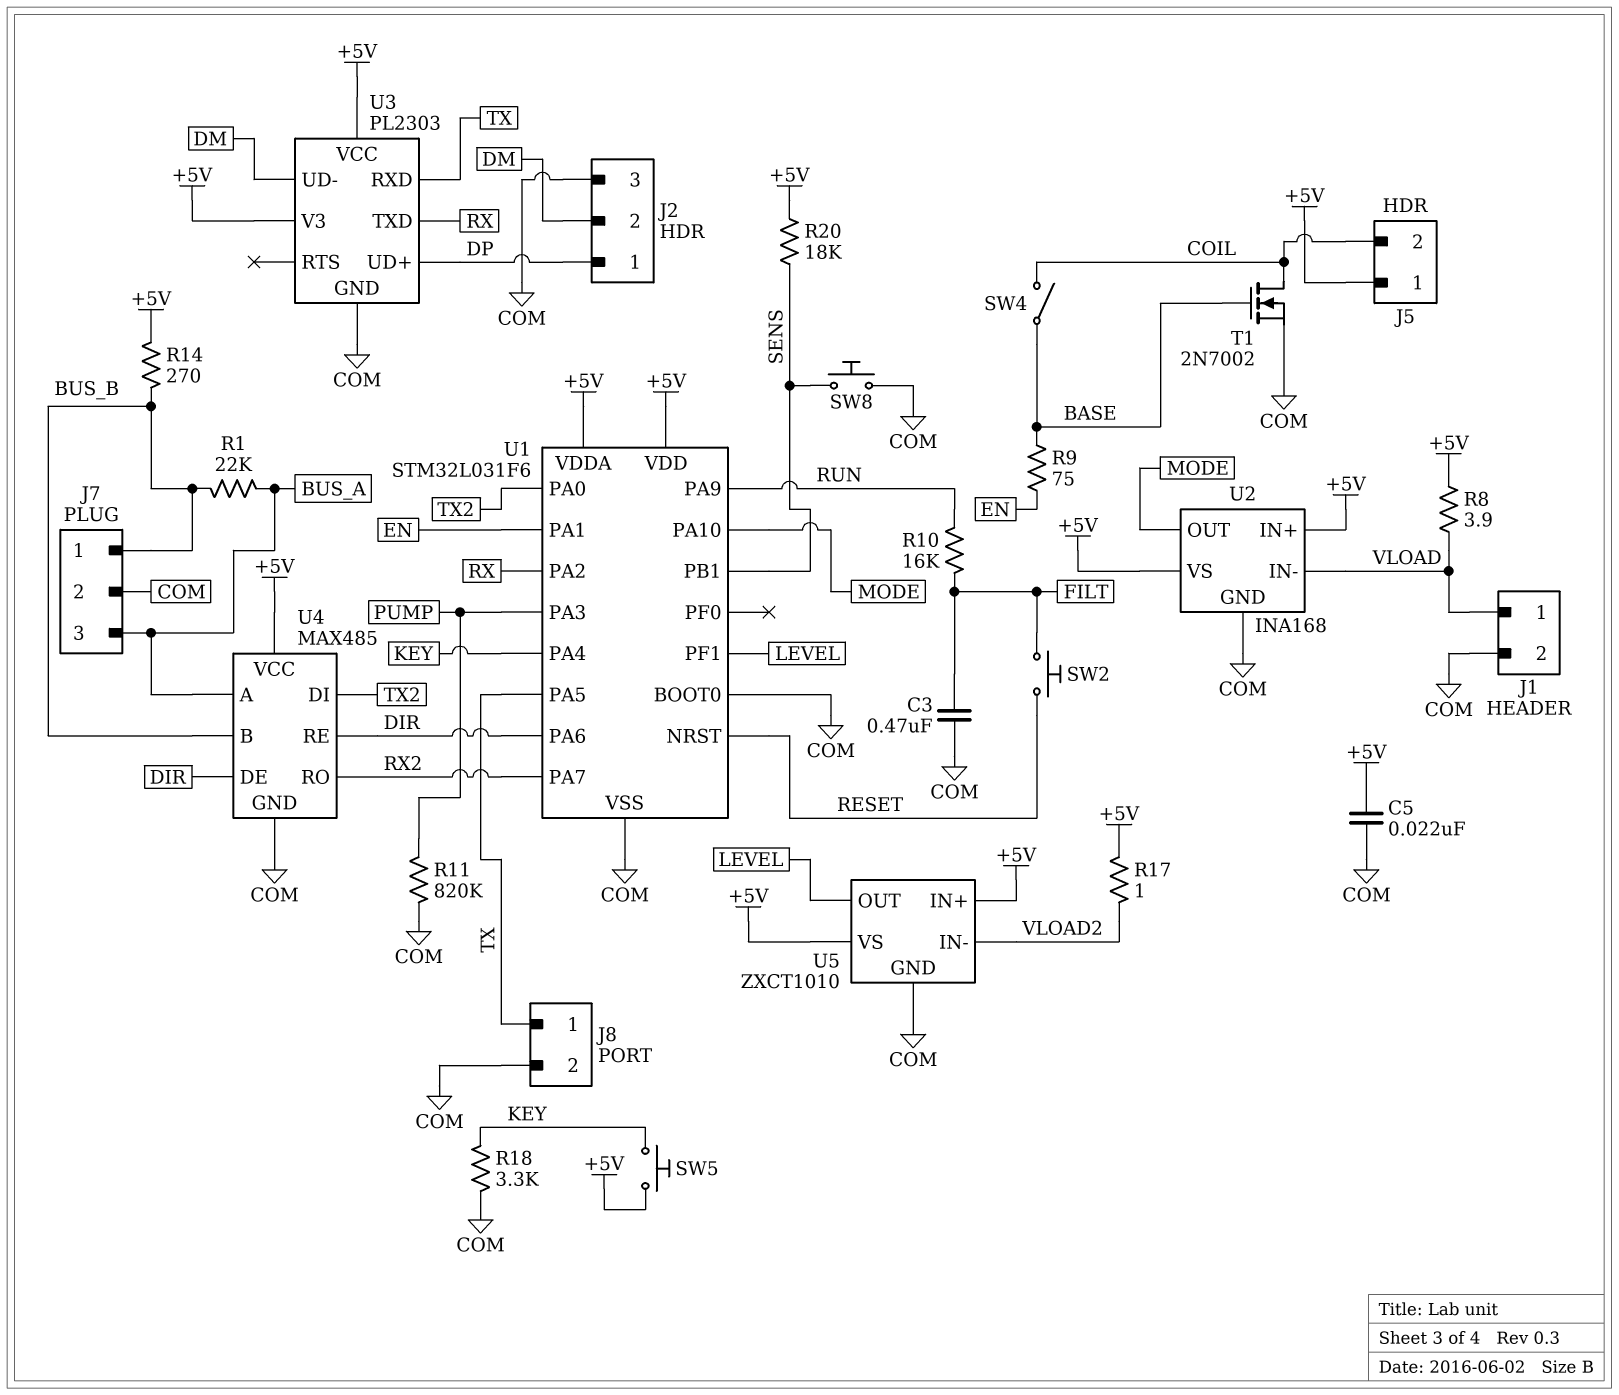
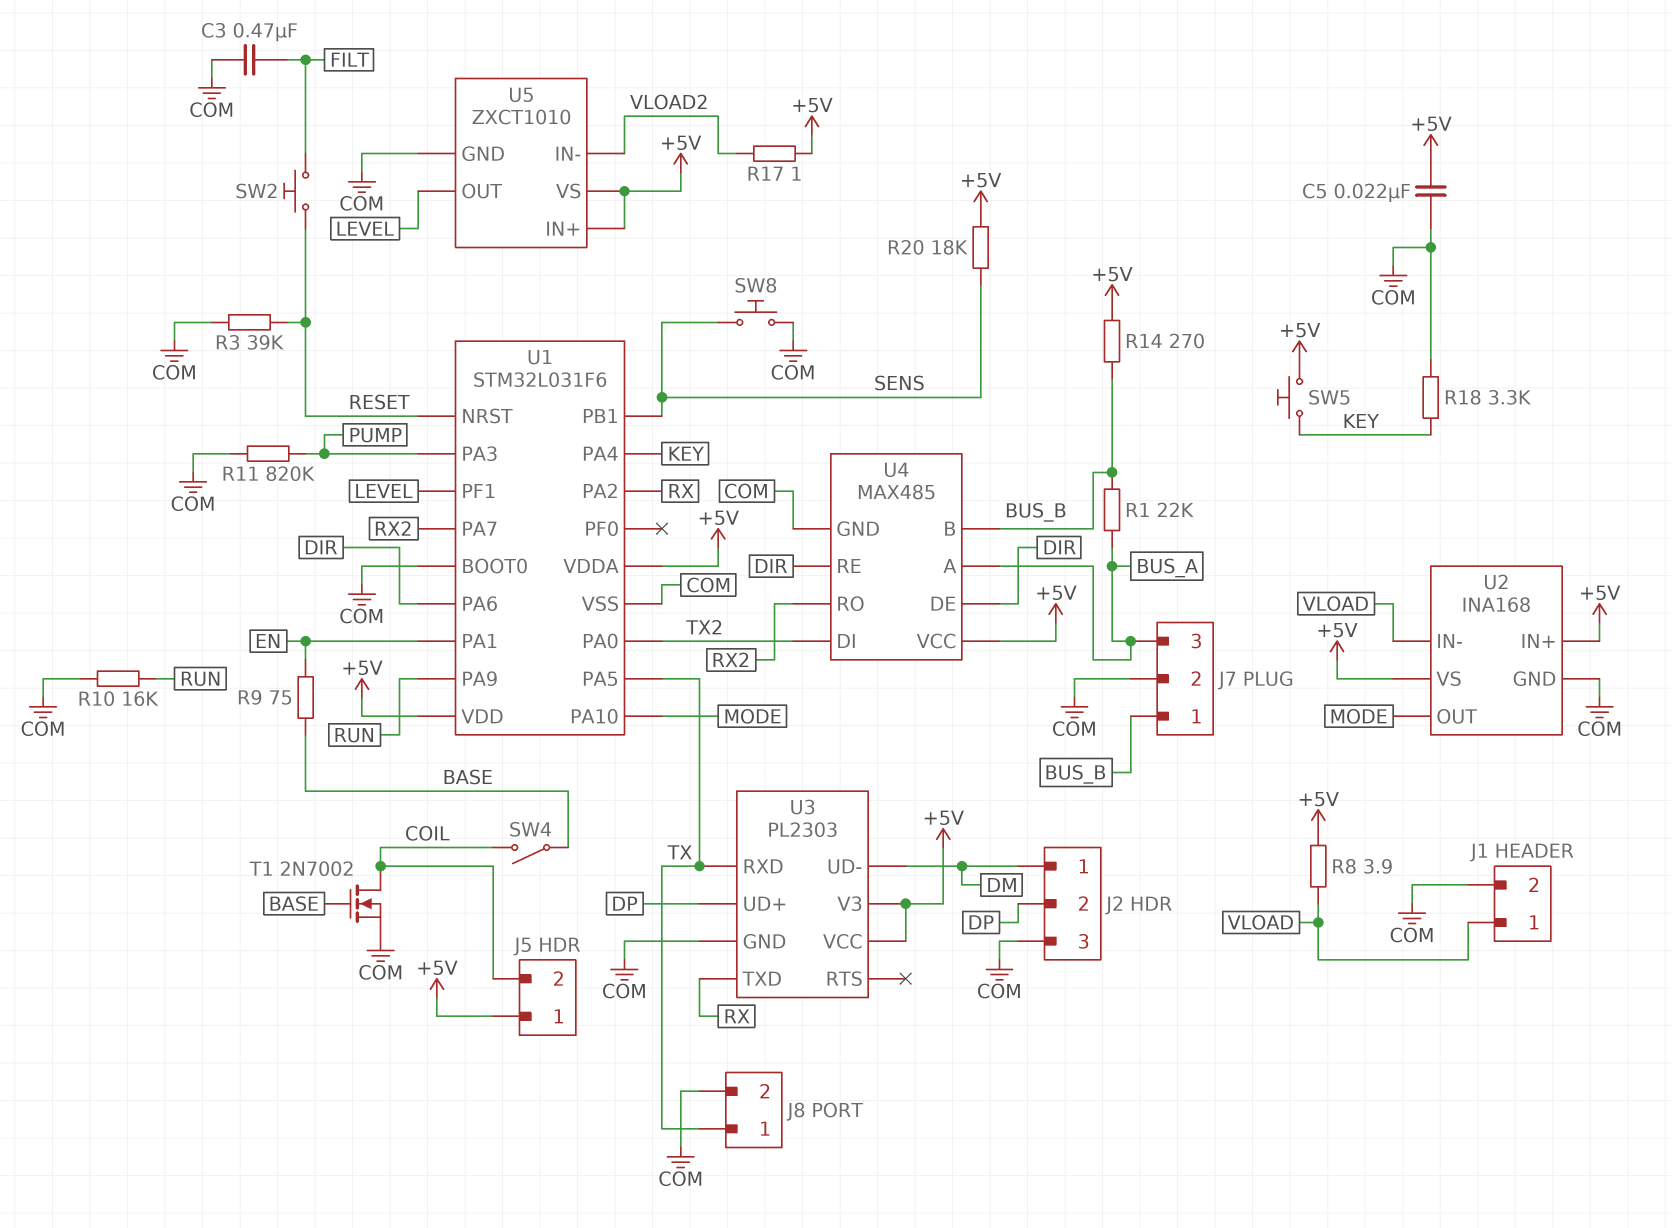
J2 pin 1: DP -> DM
J2 pin 2: DM -> DP
R3: none -> 39k (COM, RESET)
R10: 16k (FILT, RUN) -> 16k (COM, RUN)

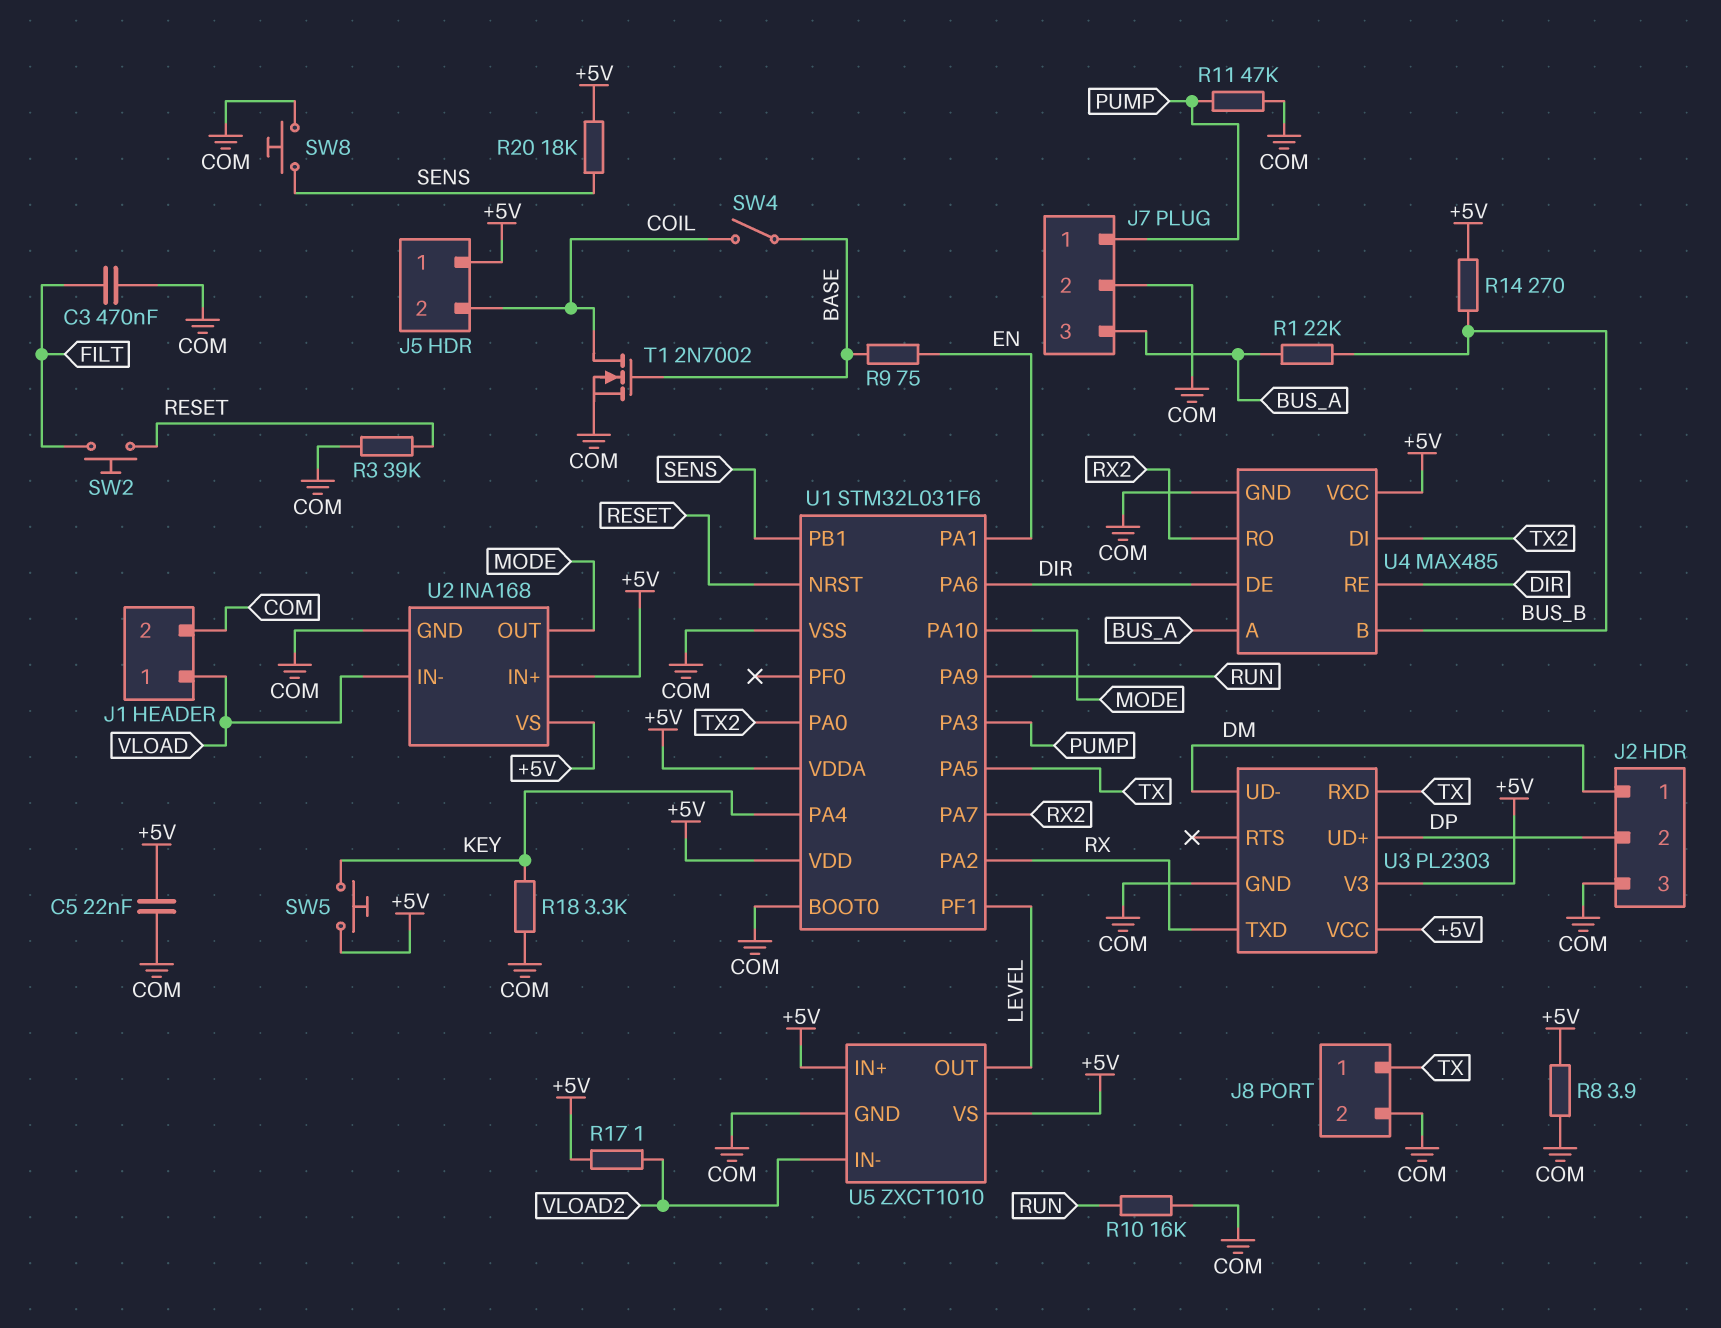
J7 pin 1: BUS_B -> PUMP
R8: 3.9 (+5V, VLOAD) -> 3.9 (+5V, COM)
R11: 820k (COM, PUMP) -> 47k (COM, PUMP)

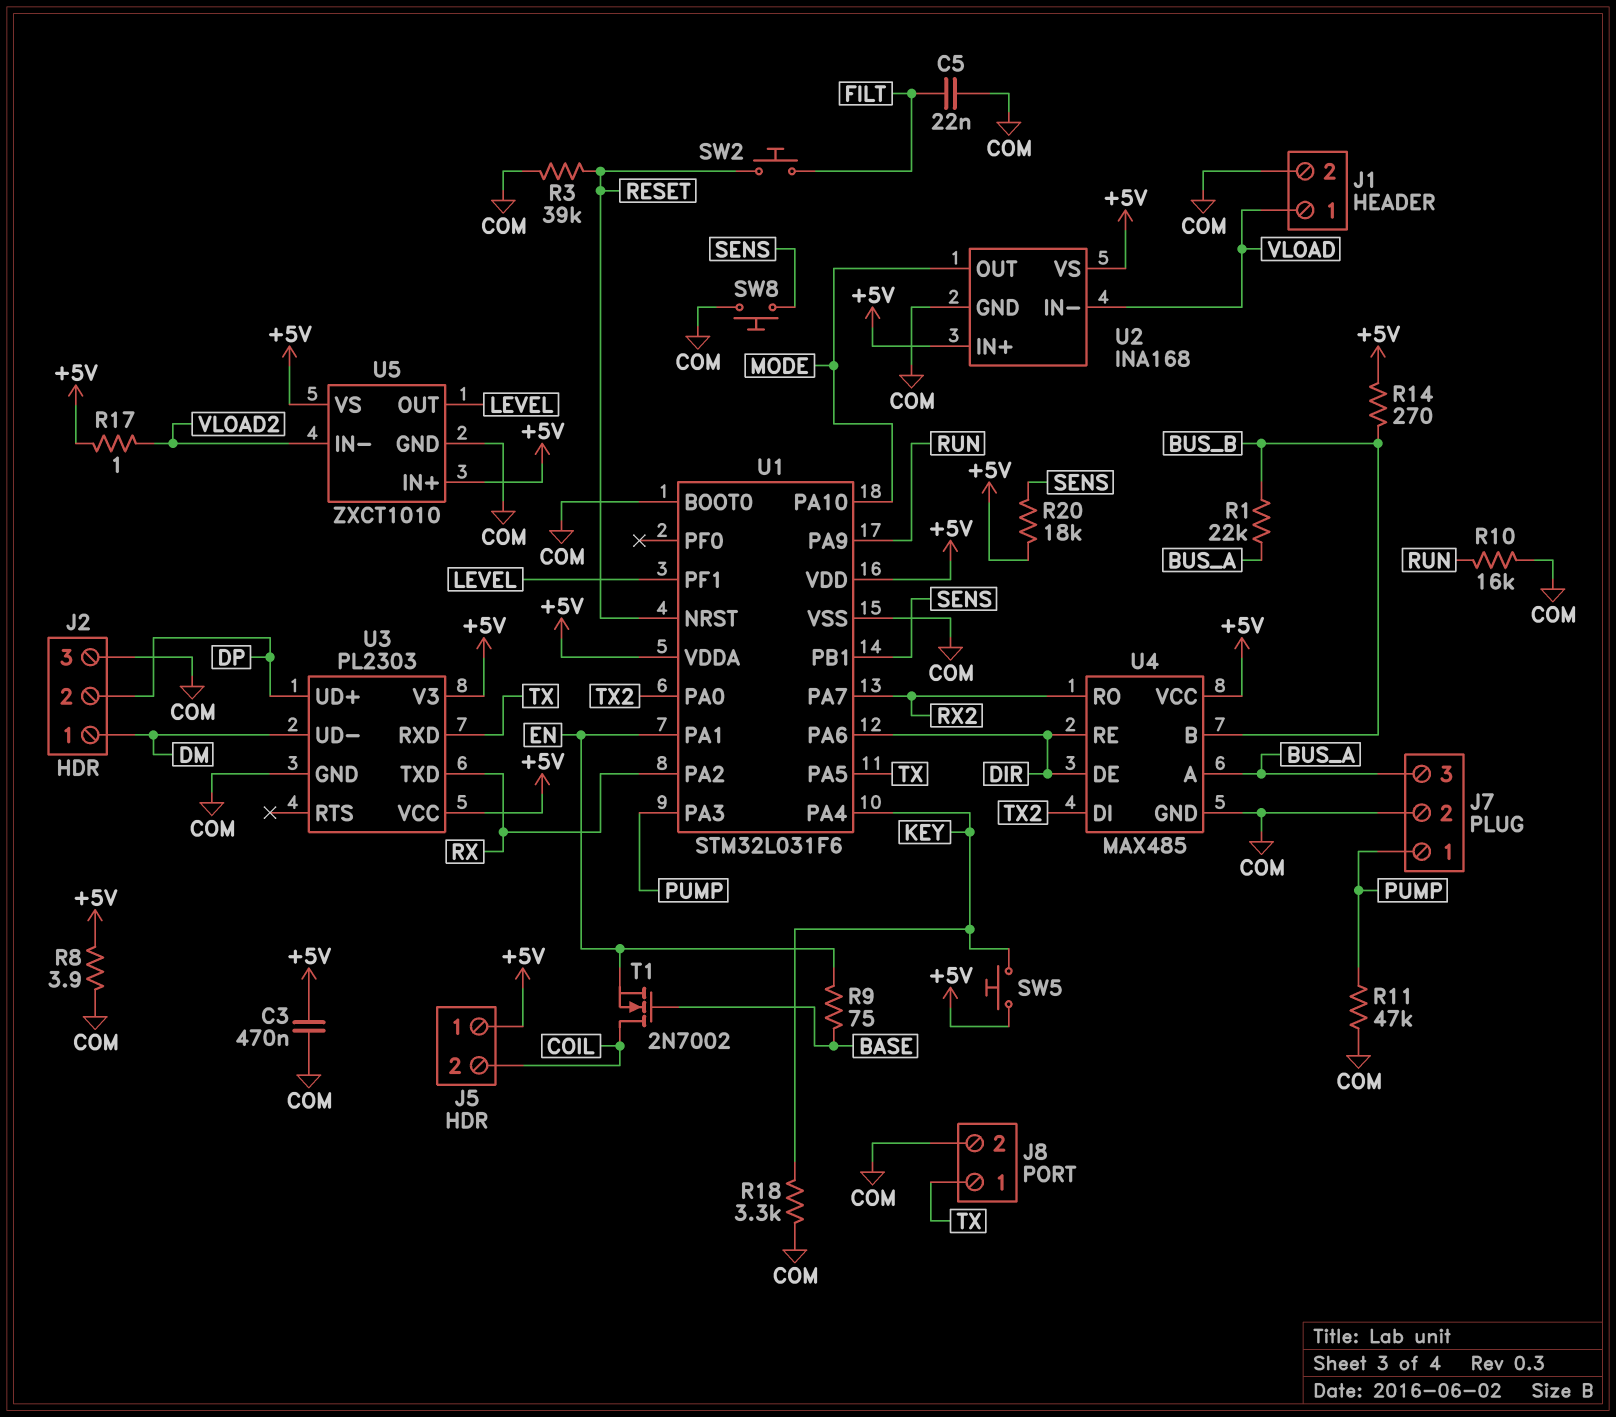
C3: 470nF (COM, FILT) -> 470nF (+5V, COM)
C5: 22nF (+5V, COM) -> 22nF (COM, FILT)
SW4: switch (BASE, COIL) -> none
T1: NMOS 2N7002 (G BASE, D COIL, S COM) -> NMOS 2N7002 (G BASE, D COIL, S EN)

